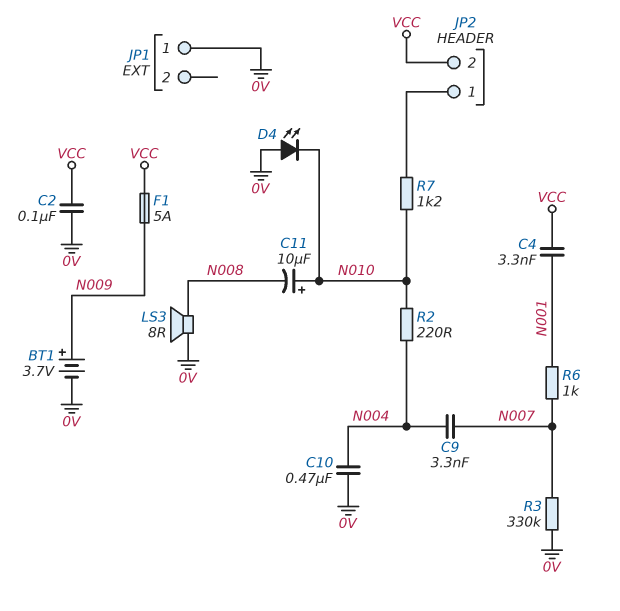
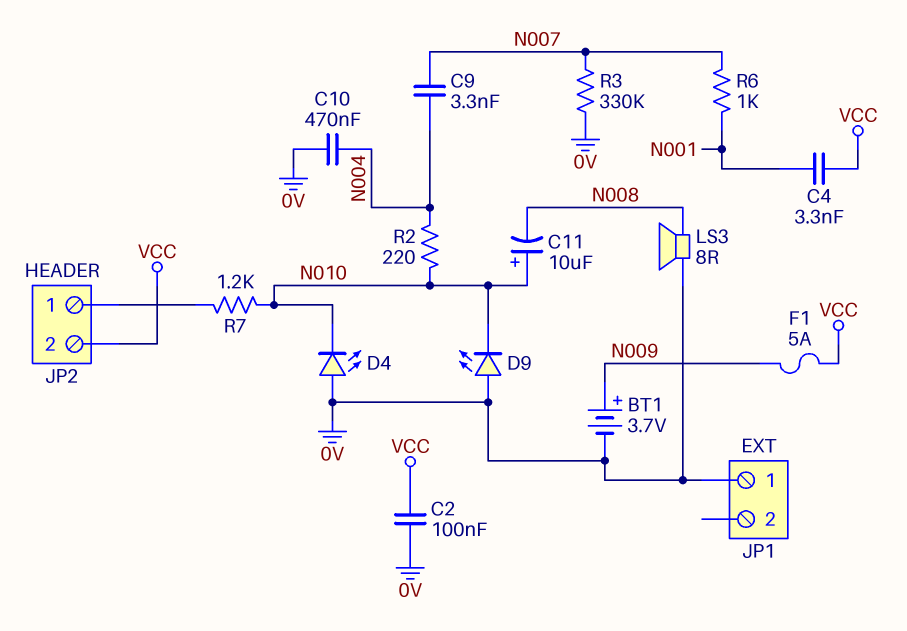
D9: none -> LED (A 0V, K N010)

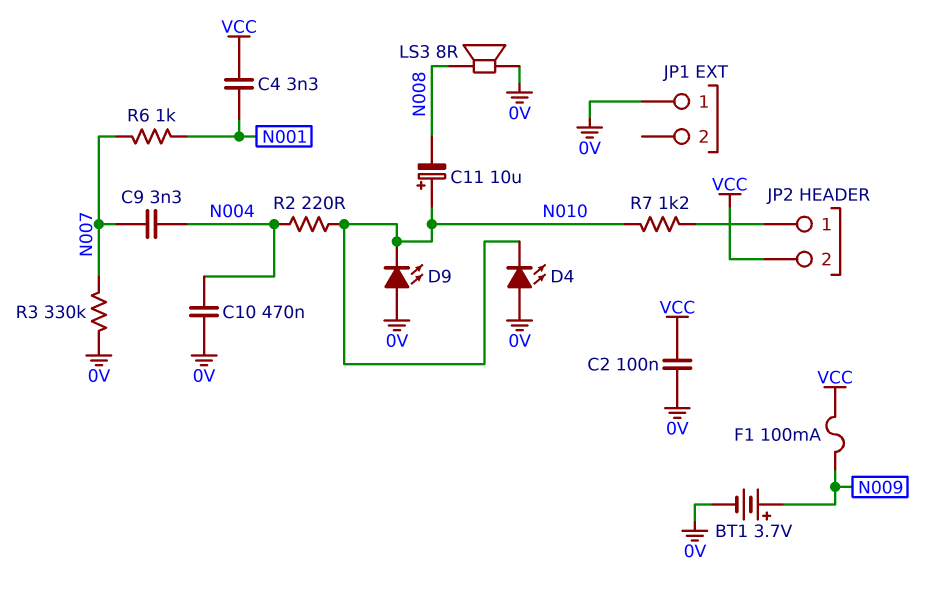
F1: 5A (N009, VCC) -> 100mA (N009, VCC)

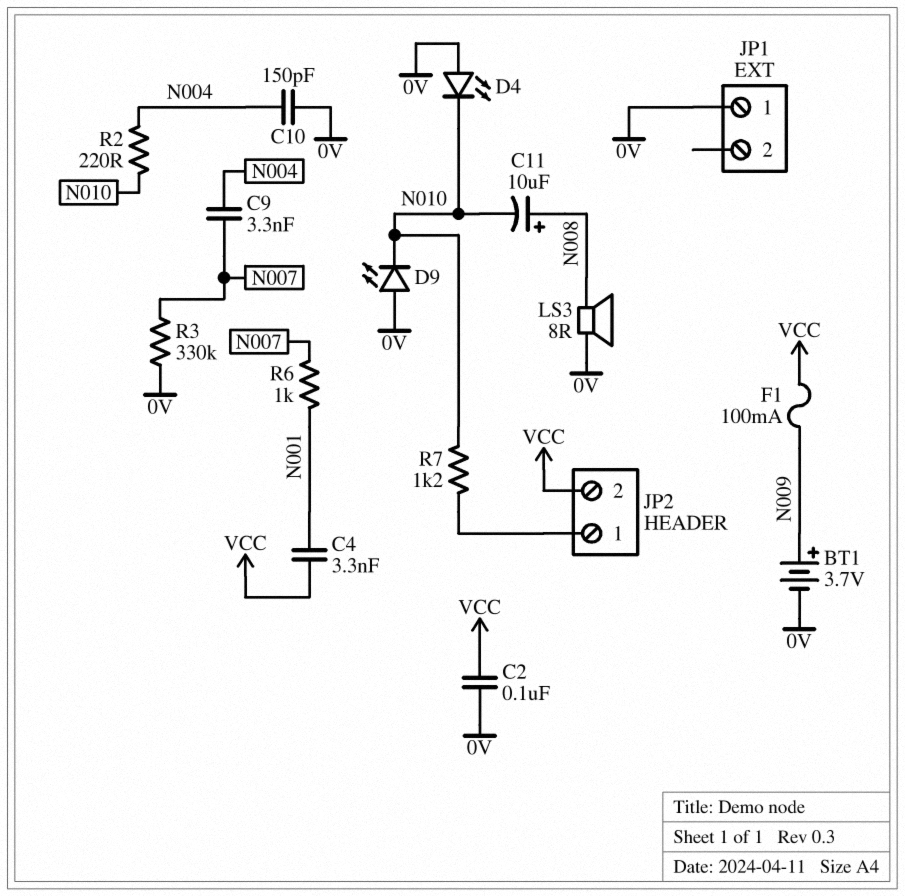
C10: 470nF (0V, N004) -> 150pF (0V, N004)
C11: 10uF (plus N010, minus N008) -> 10uF (plus N008, minus N010)

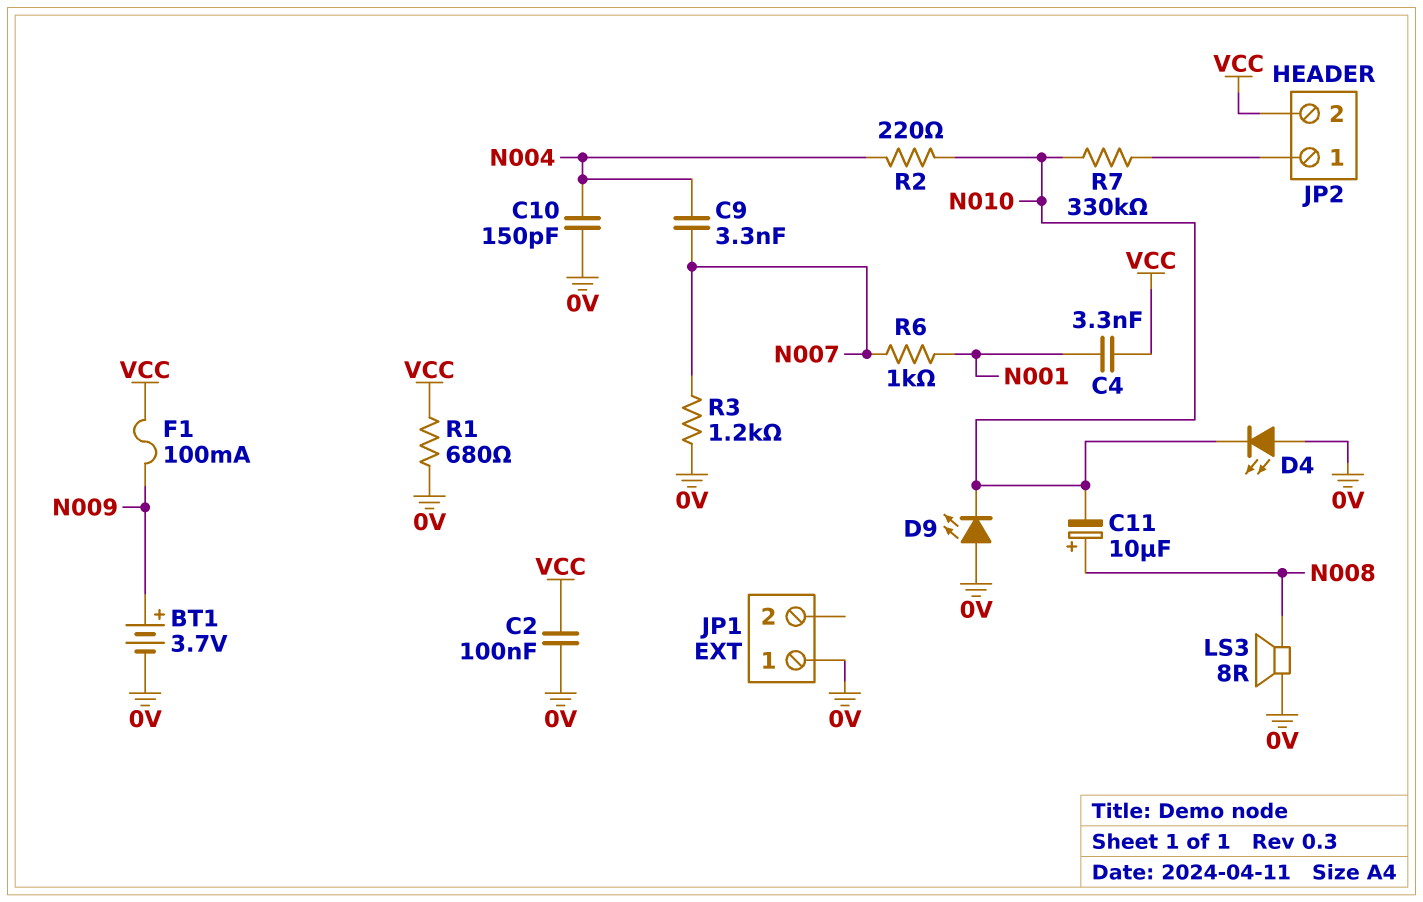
R1: none -> 680 (0V, VCC)
R3: 330k (0V, N007) -> 1.2k (0V, N007)
R7: 1.2k (JP2/1, N010) -> 330k (JP2/1, N010)

